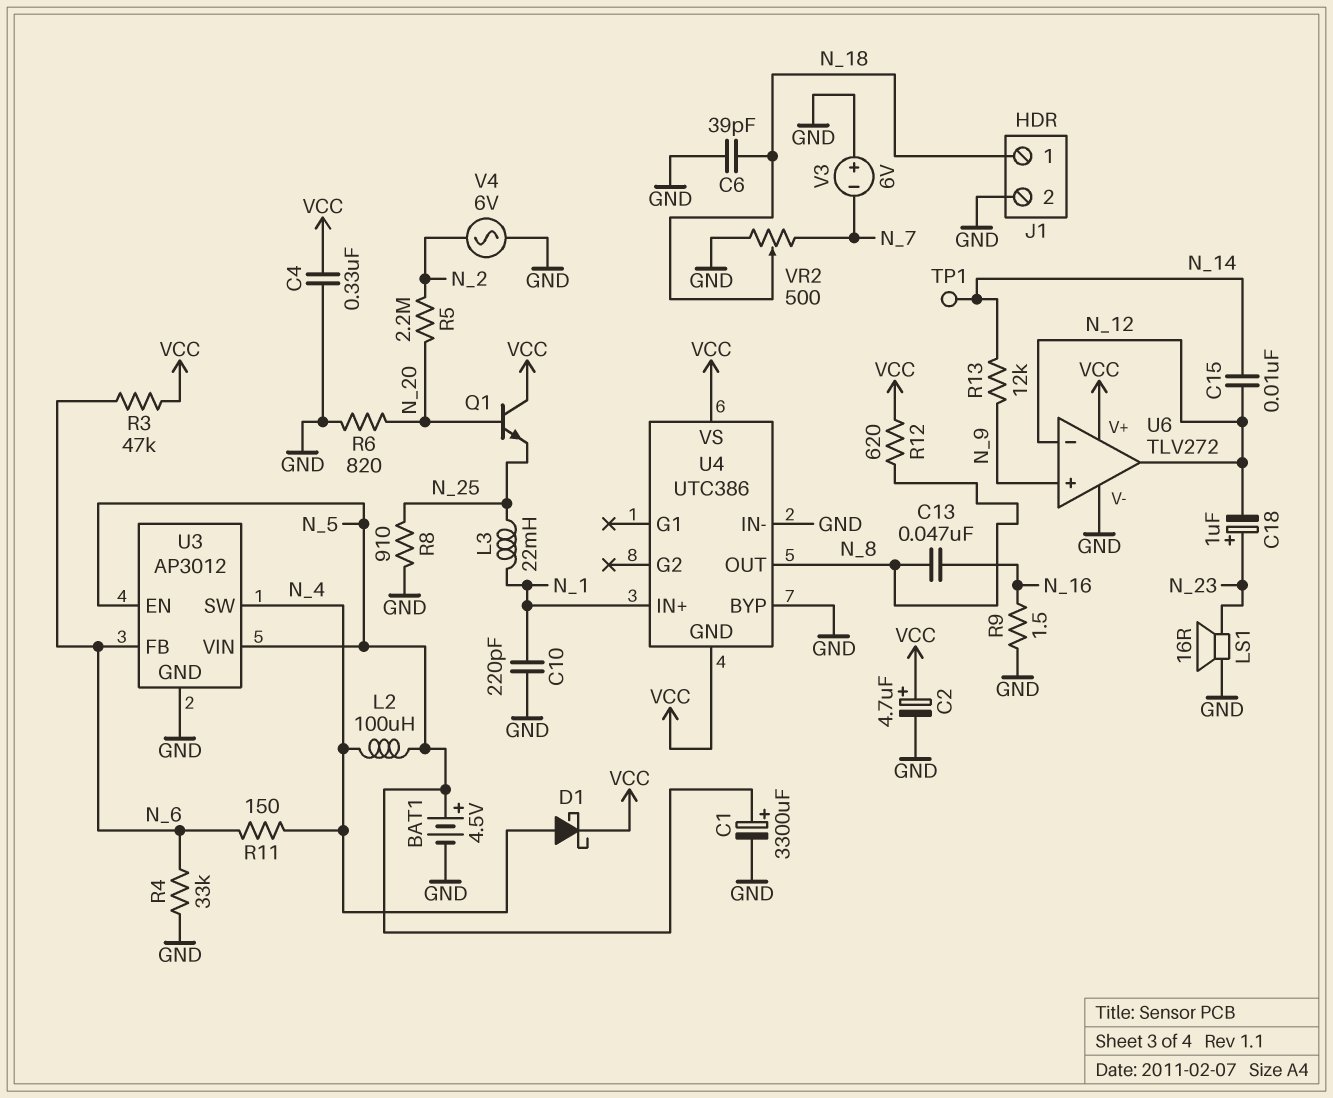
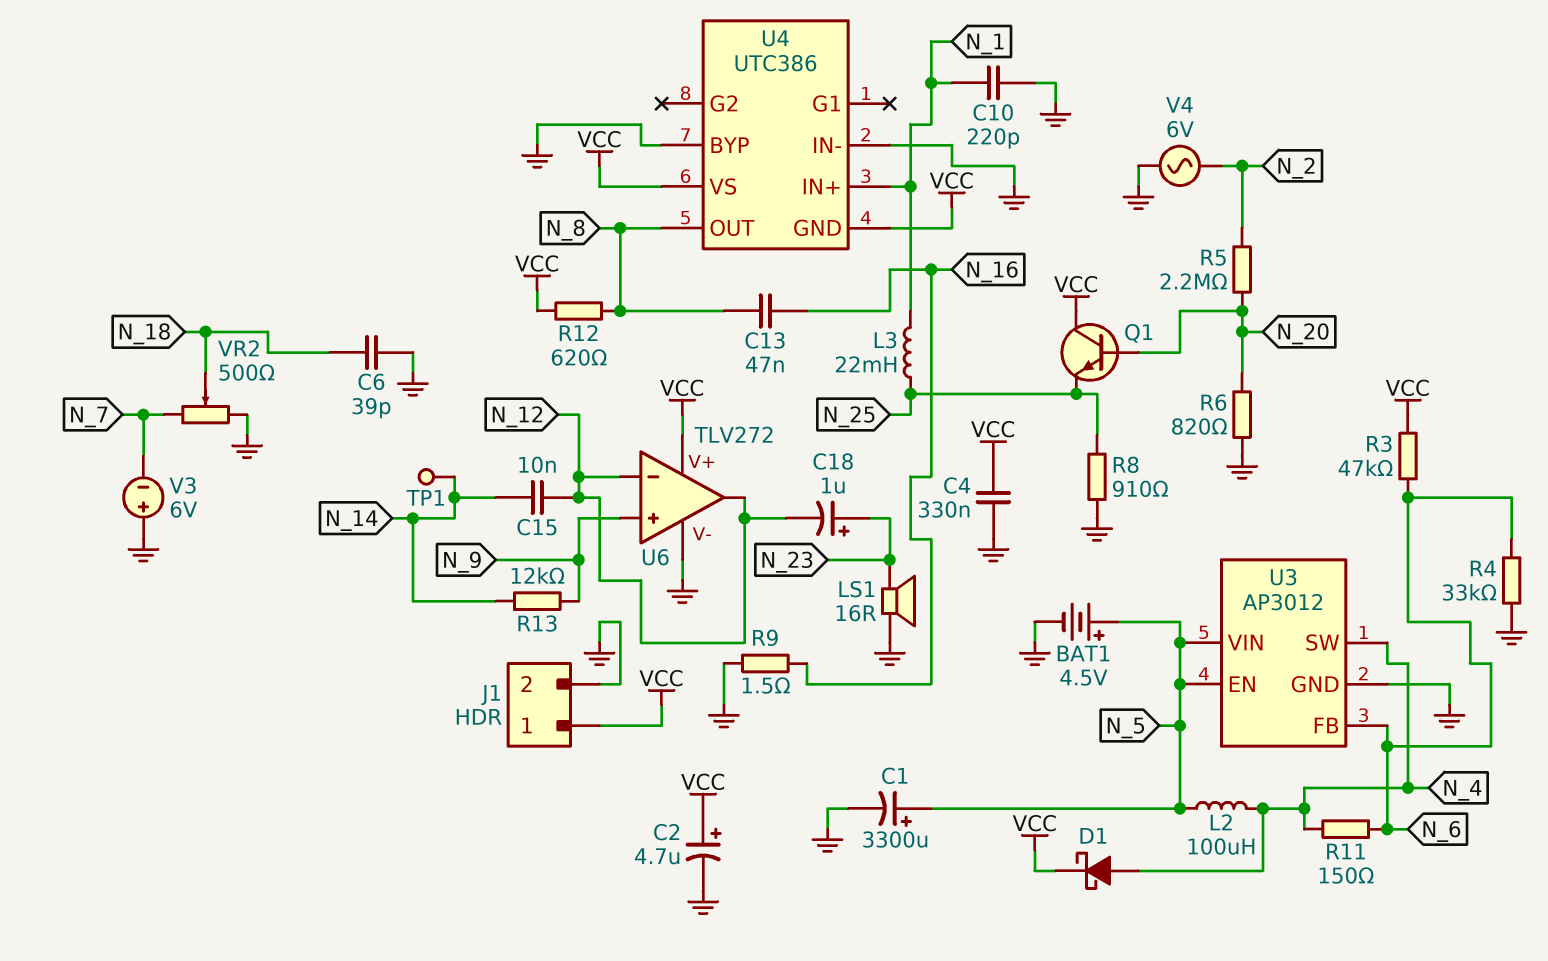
J1 pin 1: N_18 -> VCC

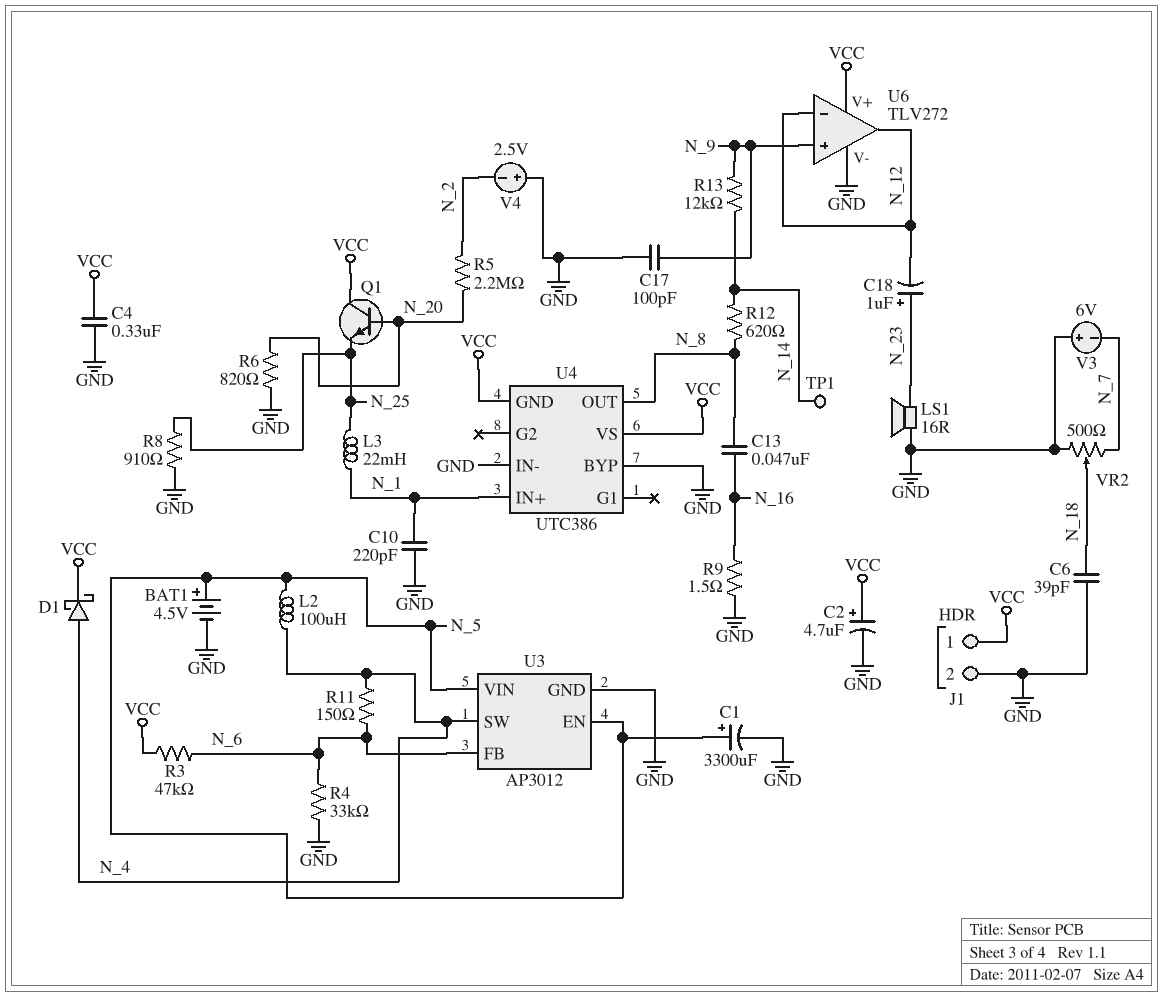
C15: 10nF (N_12, N_14) -> none
C17: none -> 100pF (GND, N_9)
R12: 620 (N_8, VCC) -> 620 (N_8, N_14)
V4: AC 6V (GND, N_2) -> 2.5V (plus GND, minus N_2)

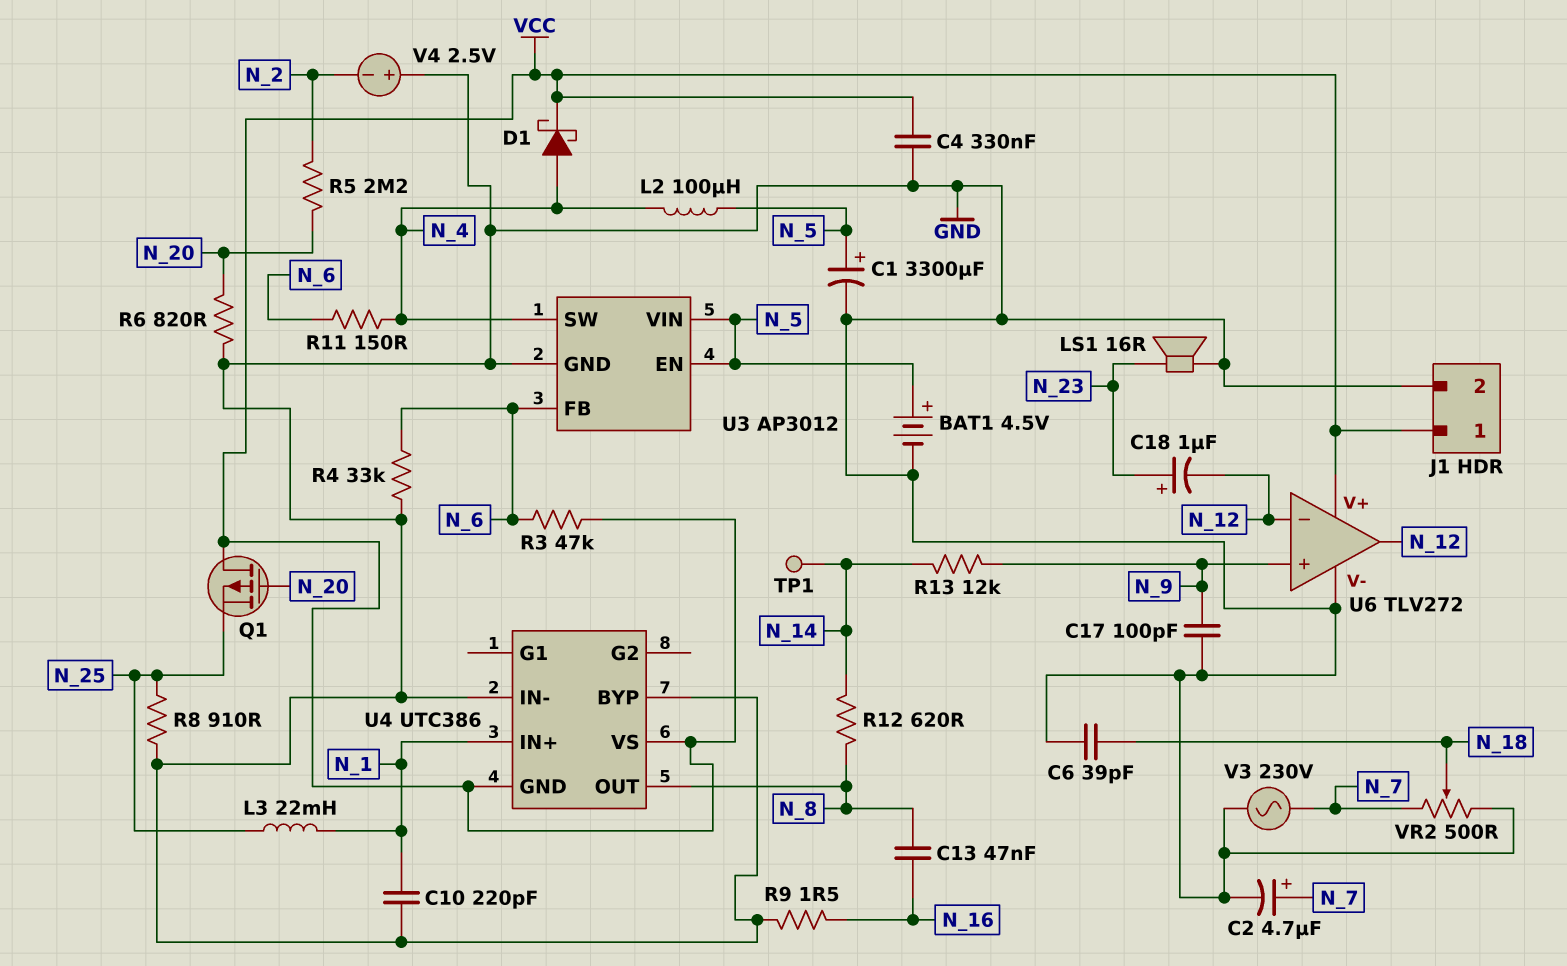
C2: 4.7uF (plus VCC, minus GND) -> 4.7uF (plus N_7, minus GND)
Q1: NPN (B N_20, C VCC, E N_25) -> PMOS (G N_20, D VCC, S N_25)
V3: 6V (plus GND, minus N_7) -> AC 230V (GND, N_7)

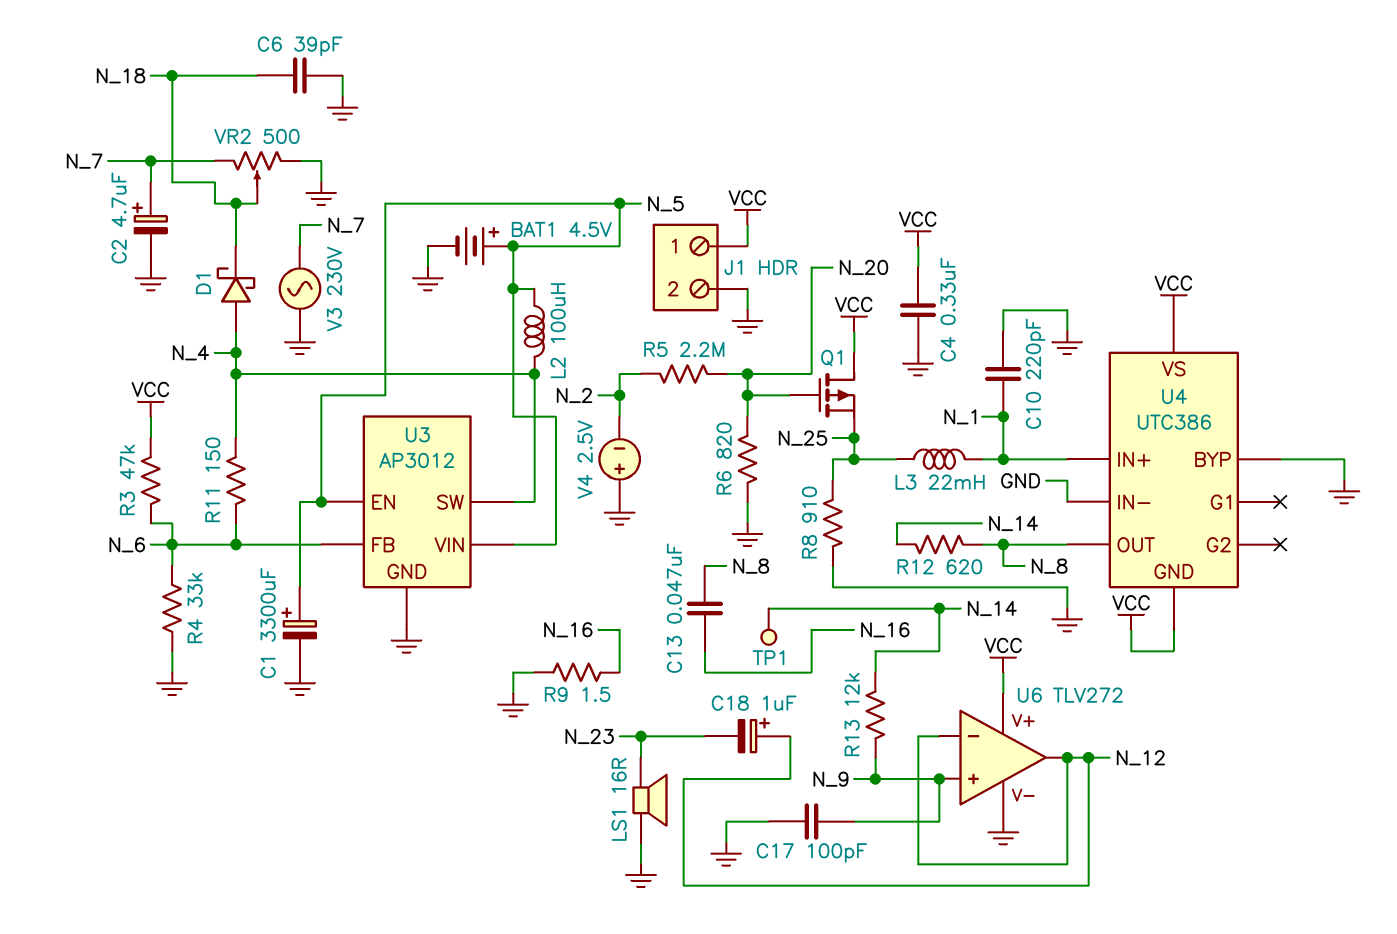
C18: 1uF (plus N_23, minus N_12) -> 1uF (plus N_12, minus N_23)
D1: schottky (A N_4, K VCC) -> schottky (A N_4, K N_18)

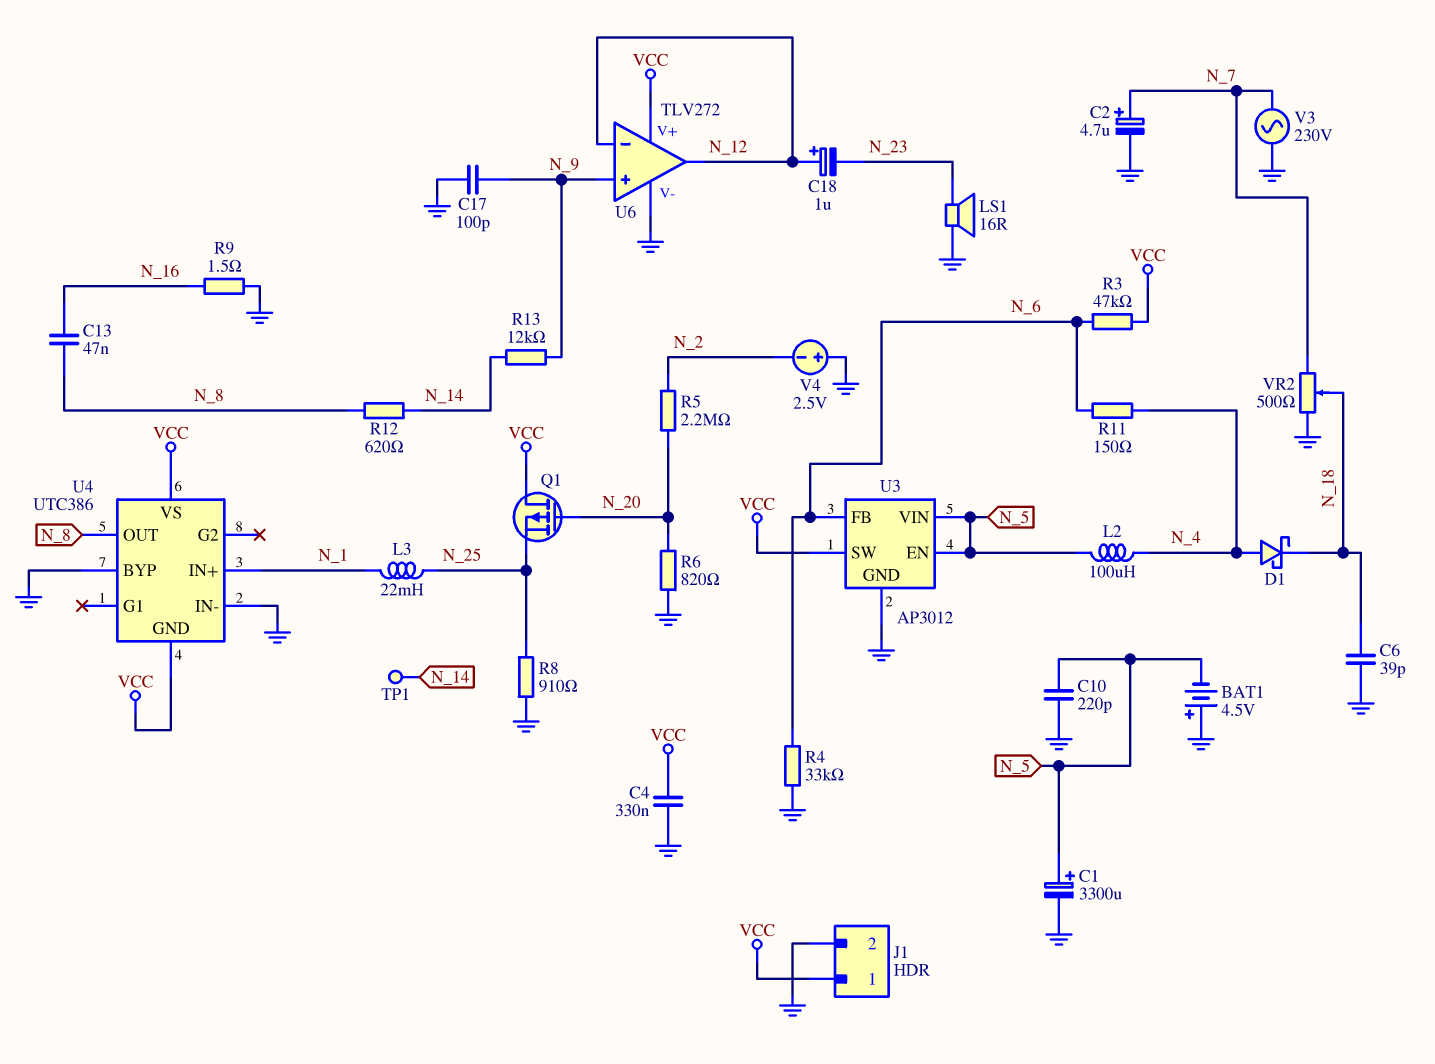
BAT1: 4.5V (plus N_5, minus GND) -> 4.5V (plus GND, minus N_5)
C10: 220pF (GND, N_1) -> 220pF (GND, N_5)
U3 pin SW: N_4 -> VCC

